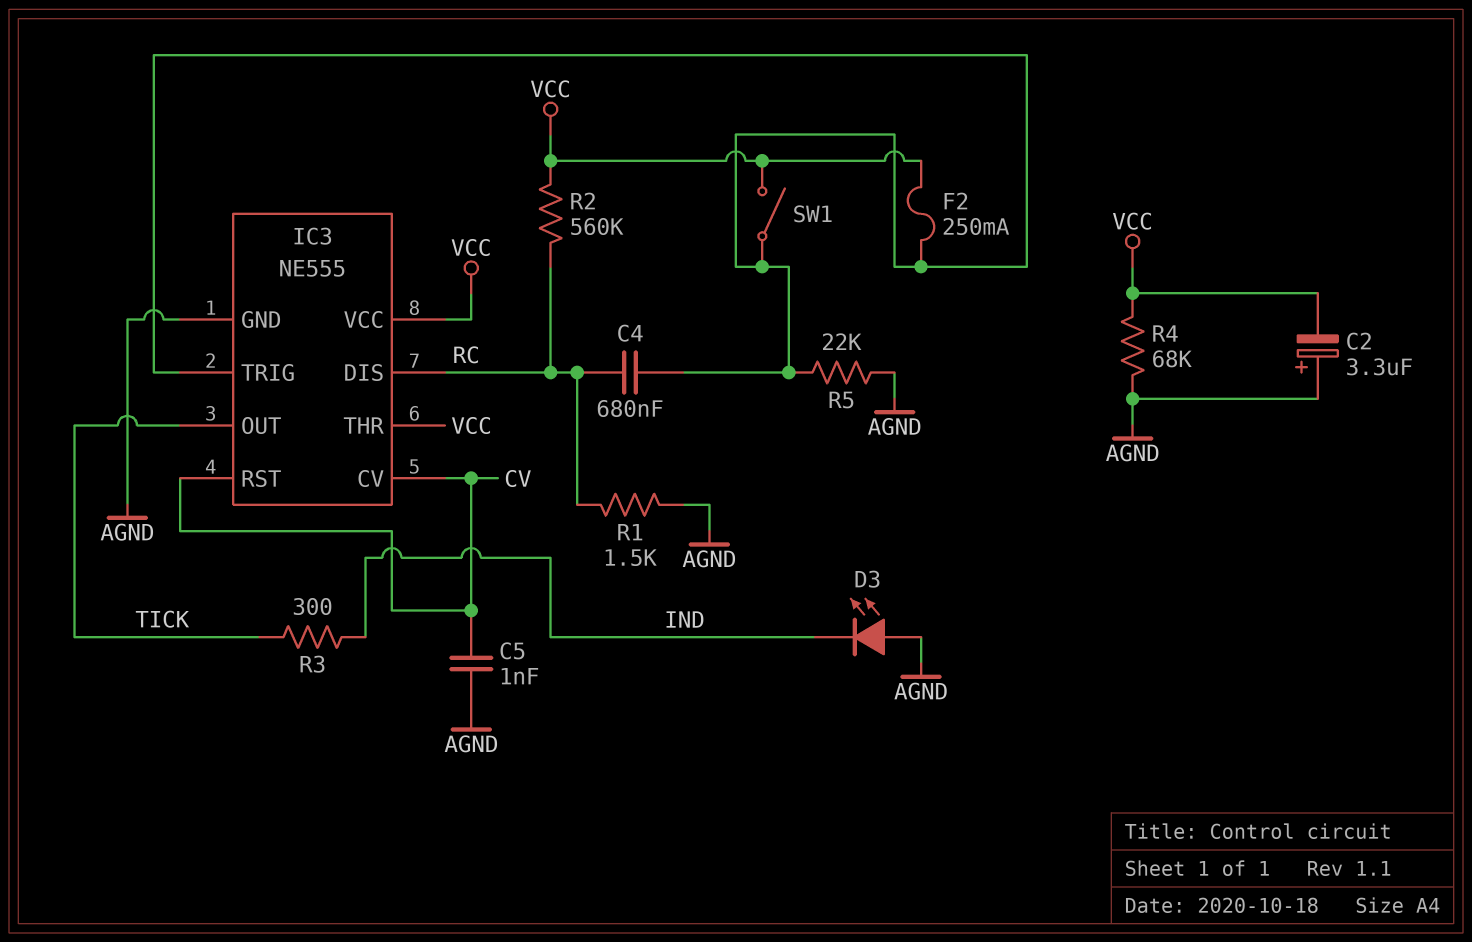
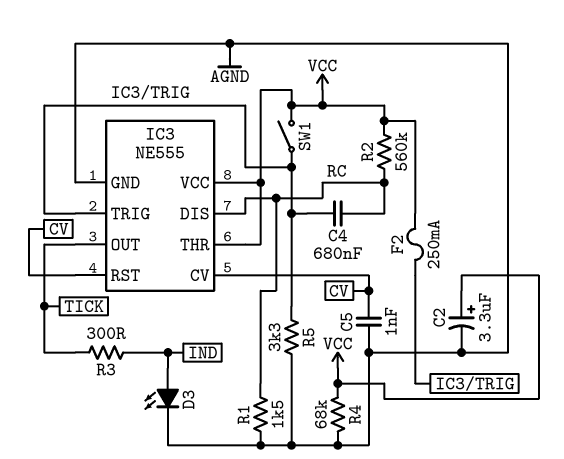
C2: 3.3uF (plus AGND, minus VCC) -> 3.3uF (plus VCC, minus AGND)
D3: LED (A AGND, K IND) -> LED (A IND, K AGND)
R5: 22k (AGND, IC3/TRIG) -> 3.3k (AGND, IC3/TRIG)

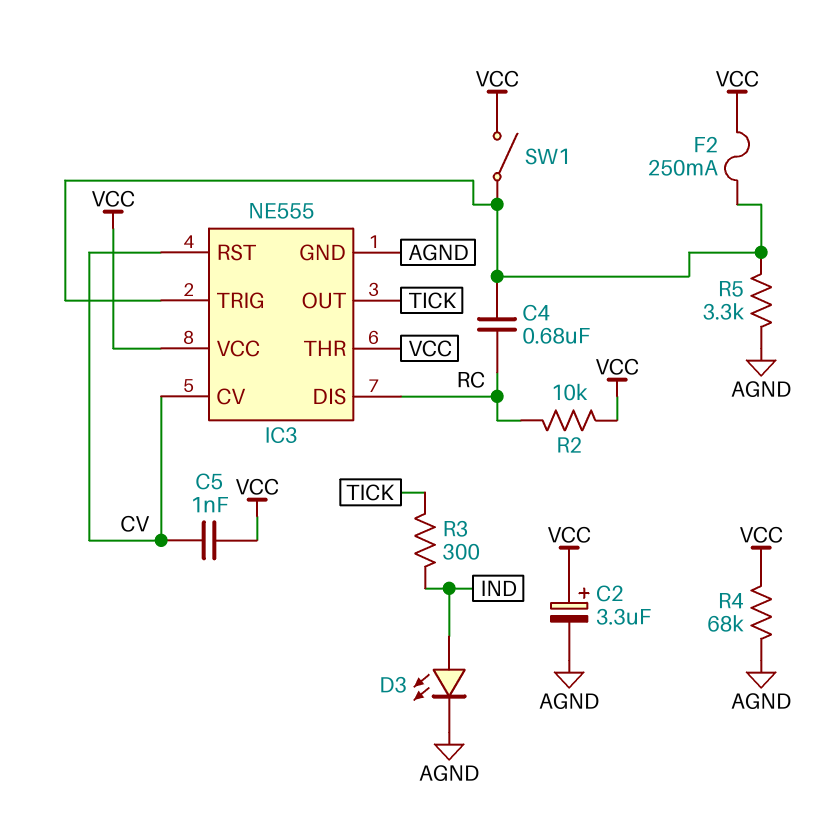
C5: 1nF (AGND, CV) -> 1nF (CV, VCC)
R1: 1.5k (AGND, RC) -> none
R2: 560k (RC, VCC) -> 10k (RC, VCC)

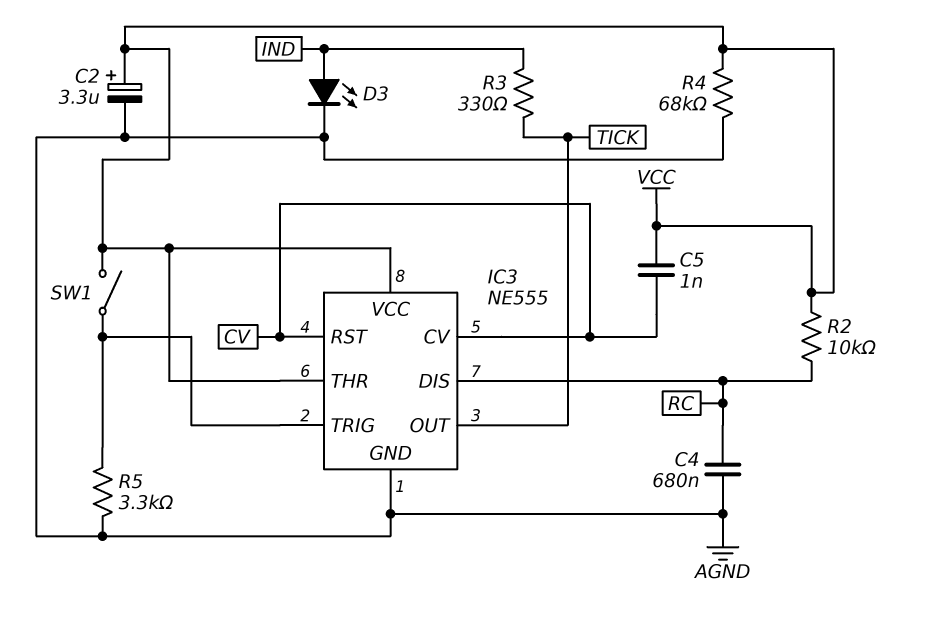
C4: 680nF (IC3/TRIG, RC) -> 680nF (AGND, RC)
F2: 250mA (IC3/TRIG, VCC) -> none
R3: 300 (IND, TICK) -> 330 (IND, TICK)

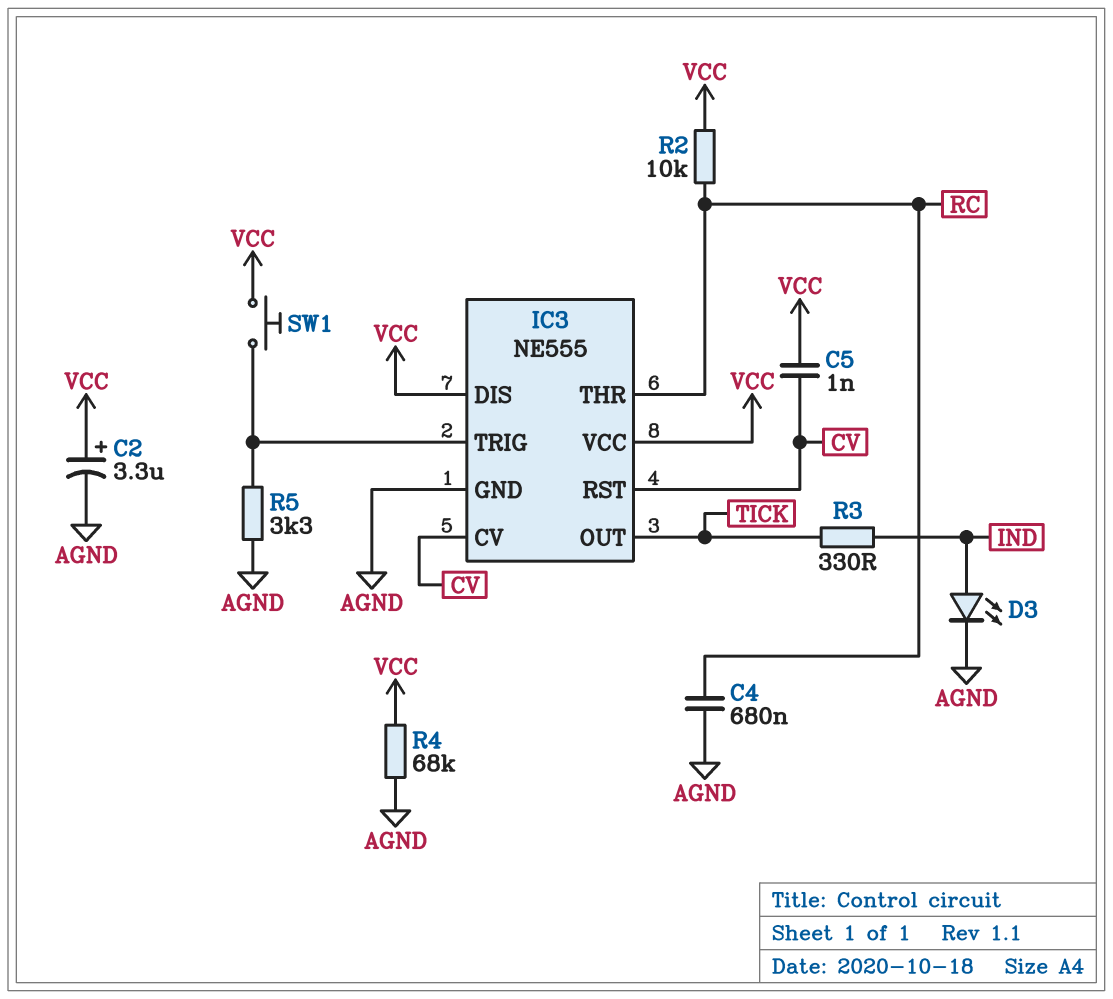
IC3 pin DIS: RC -> VCC
IC3 pin THR: VCC -> RC
SW1: switch (IC3/TRIG, VCC) -> button (IC3/TRIG, VCC)

